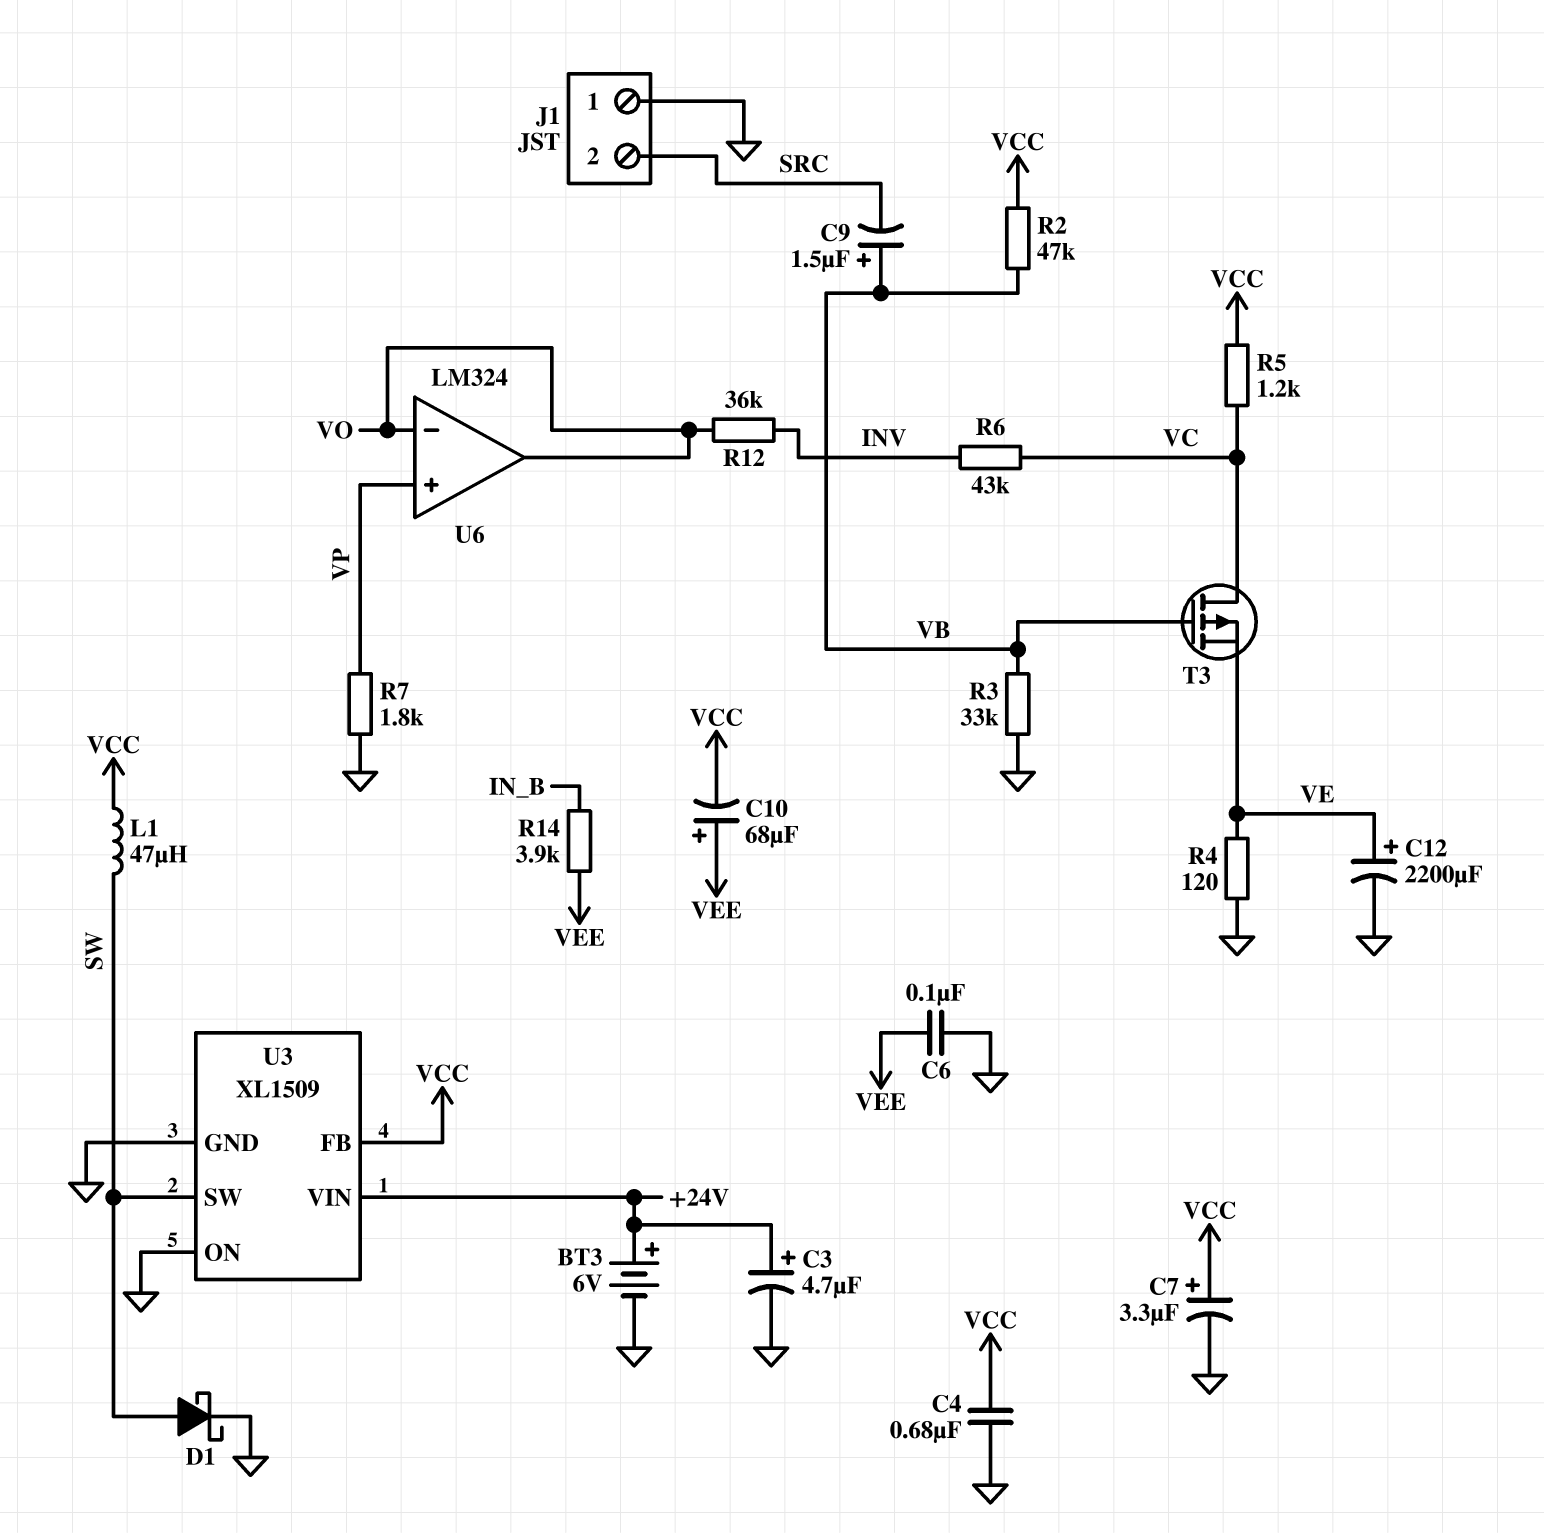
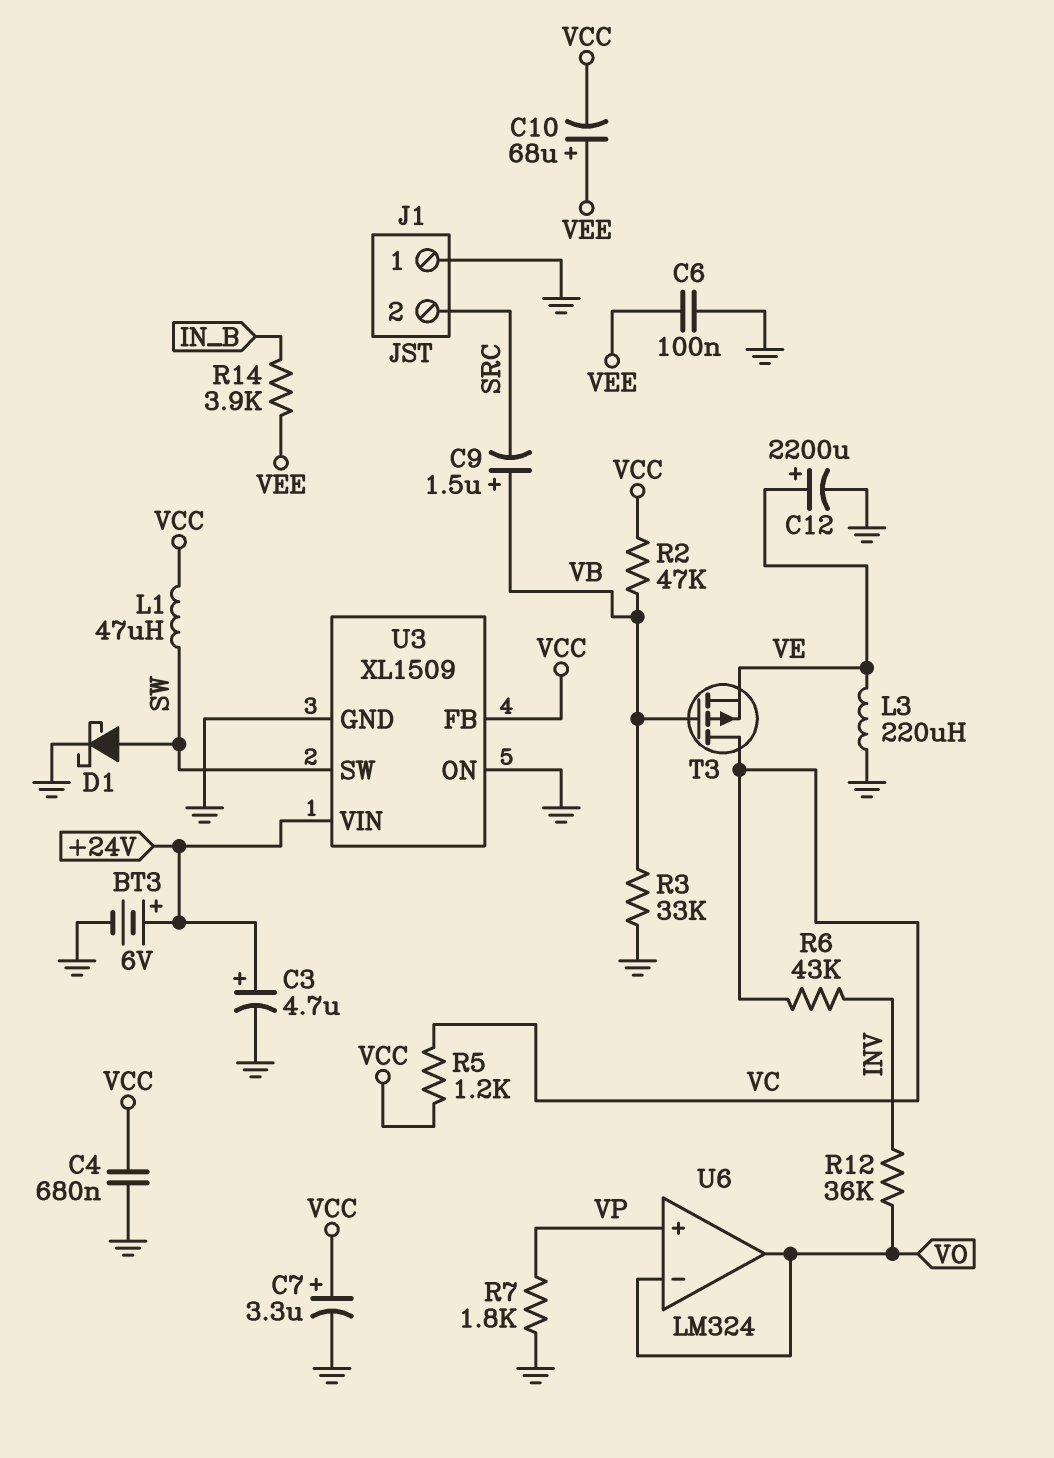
L3: none -> 220uH (GND, VE)
R4: 120 (GND, VE) -> none

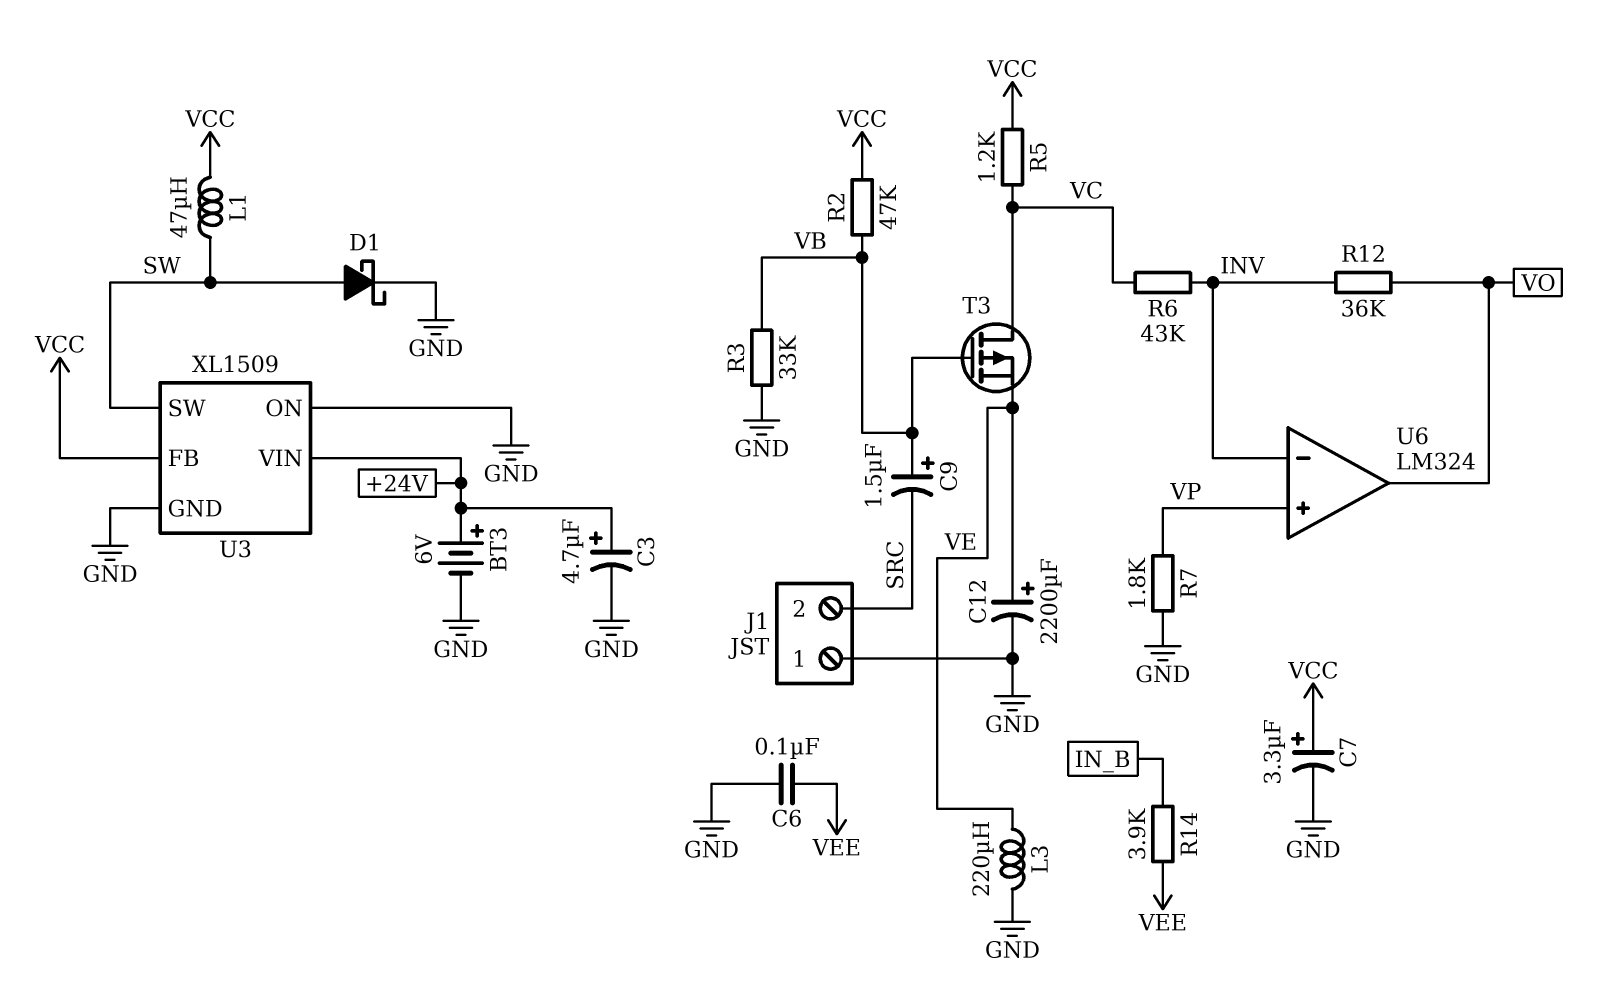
C4: 680nF (GND, VCC) -> none
C10: 68uF (plus VEE, minus VCC) -> none
U6 pin in-: VO -> INV

